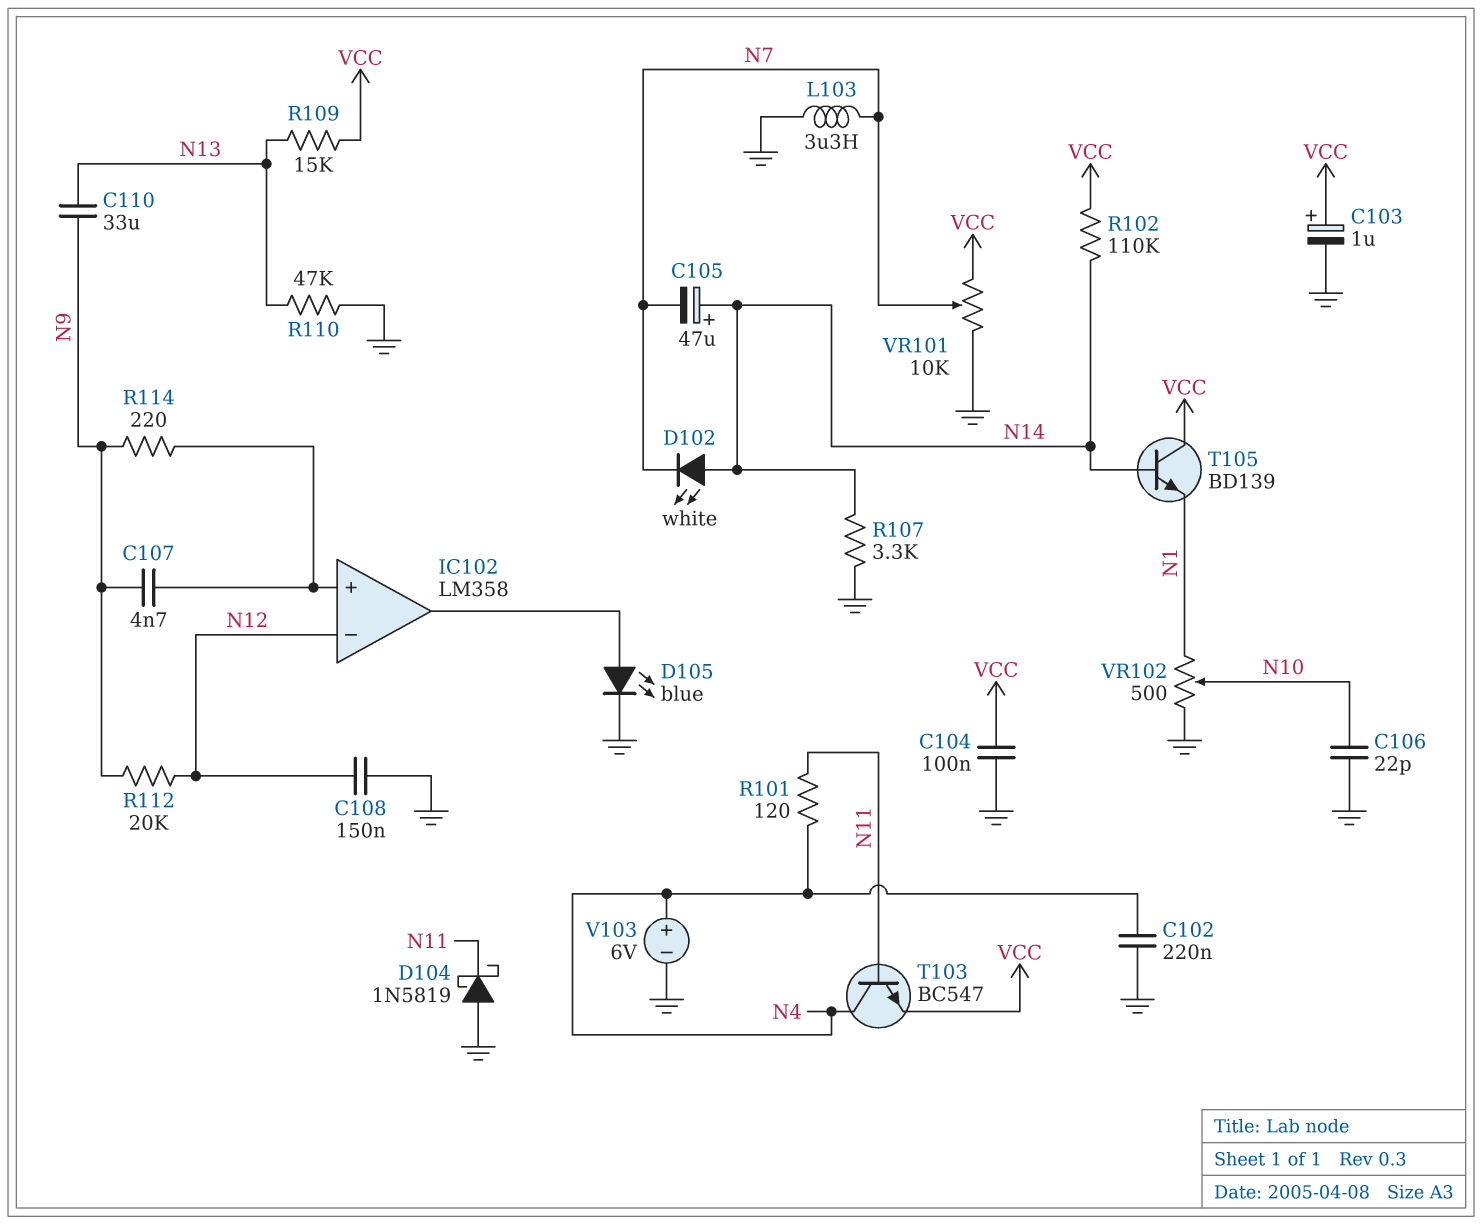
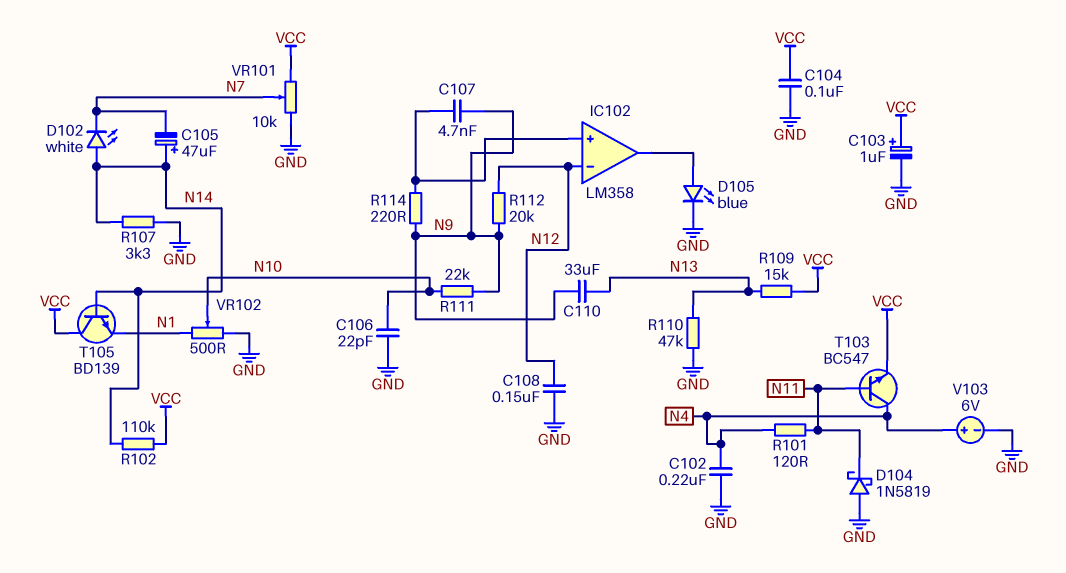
L103: 3.3uH (GND, N7) -> none
R111: none -> 22k (N9, N10)

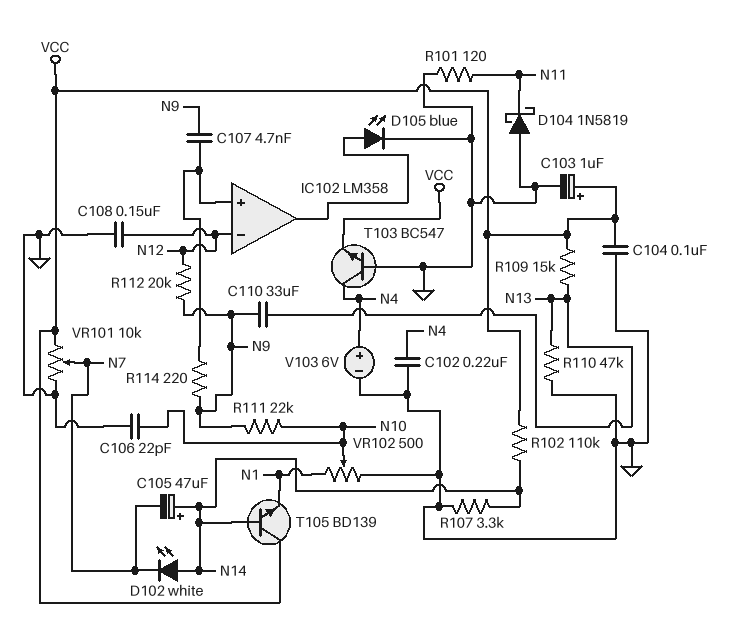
R101: 120 (N4, N11) -> 120 (GND, N11)
T103: NPN BC547 (B N11, C N4, E VCC) -> NPN BC547 (B GND, C N4, E VCC)

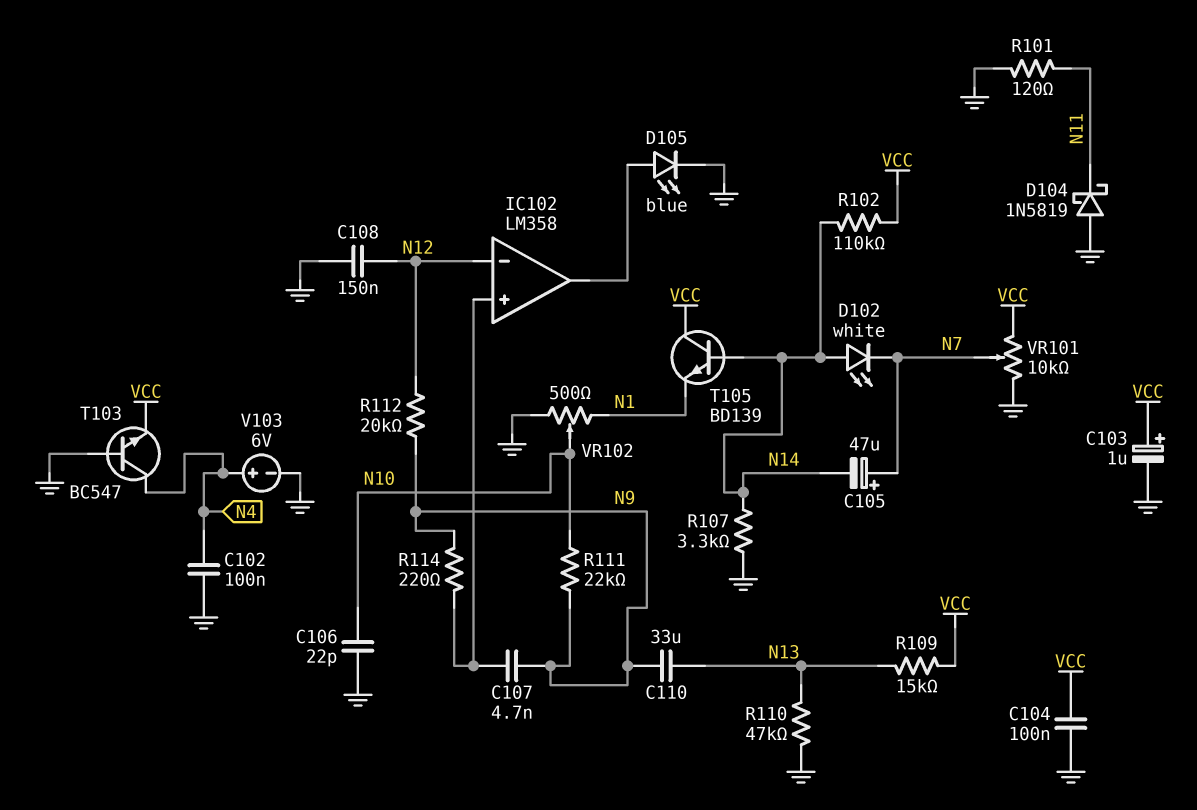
C102: 220nF (GND, N4) -> 100nF (GND, N4)
C105: 47uF (plus N14, minus N7) -> 47uF (plus N7, minus N14)

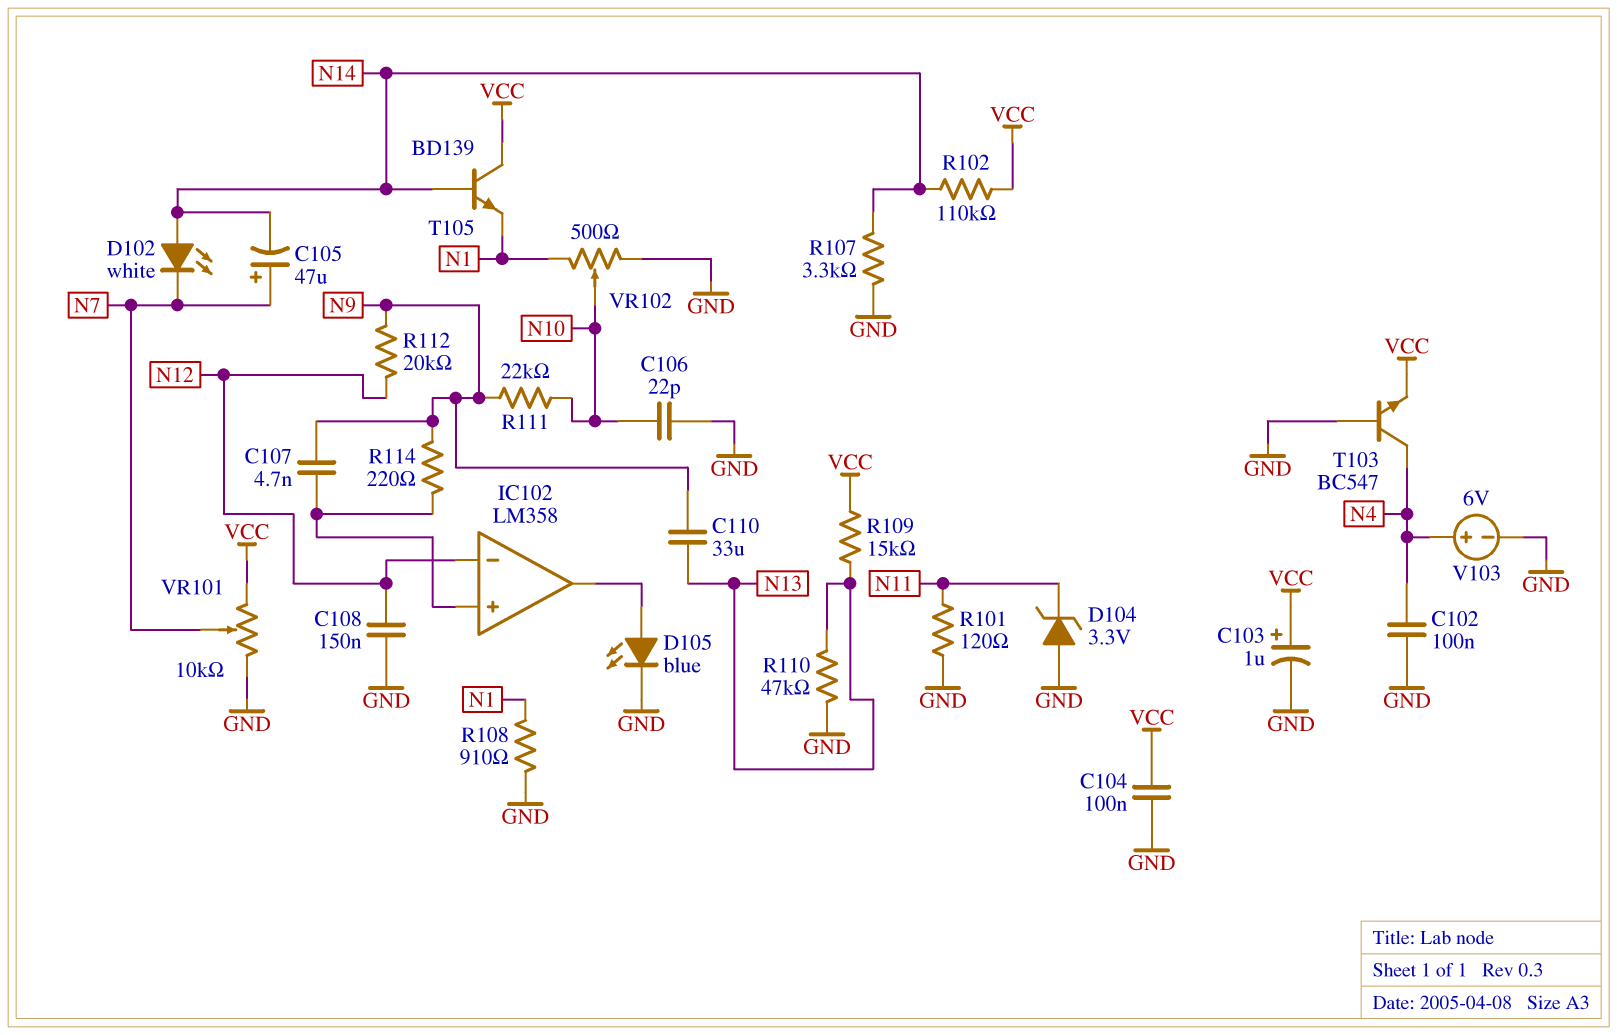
D104: schottky 1N5819 (A GND, K N11) -> zener 3.3V (A GND, K N11)
R108: none -> 910 (GND, N1)

